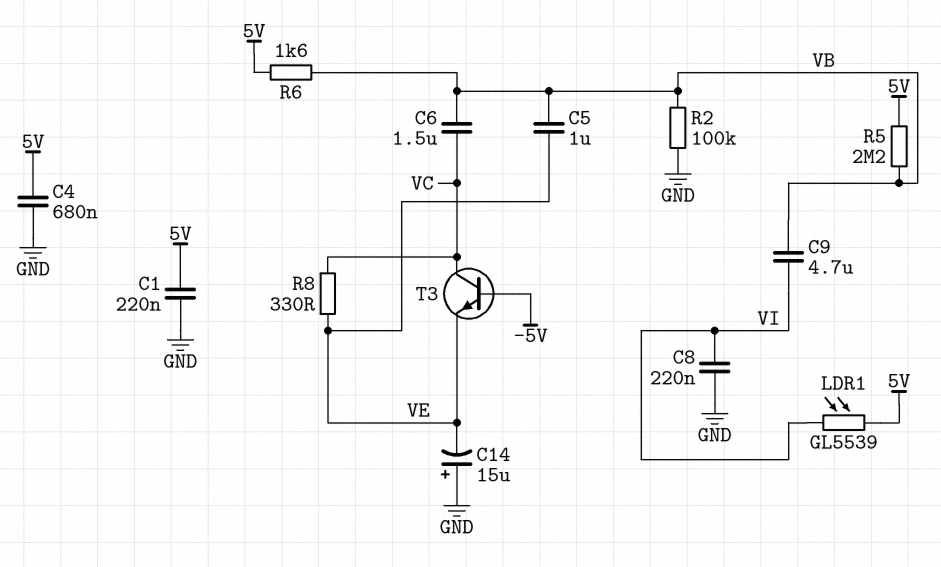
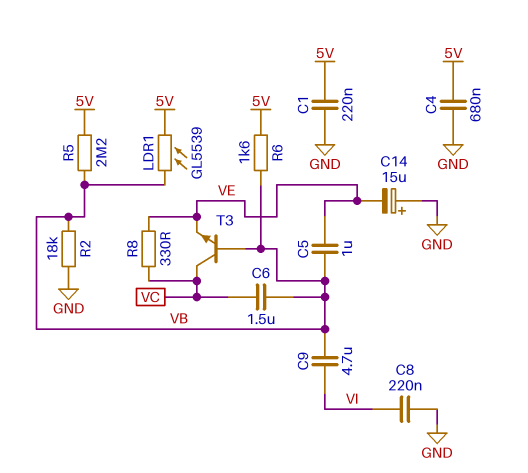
LDR1: GL5539 (5V, VI) -> GL5539 (5V, VB)
R2: 100k (GND, VB) -> 18k (GND, VB)
T3: NPN (B -5V, C VC, E VE) -> NPN (B VB, C VC, E VE)

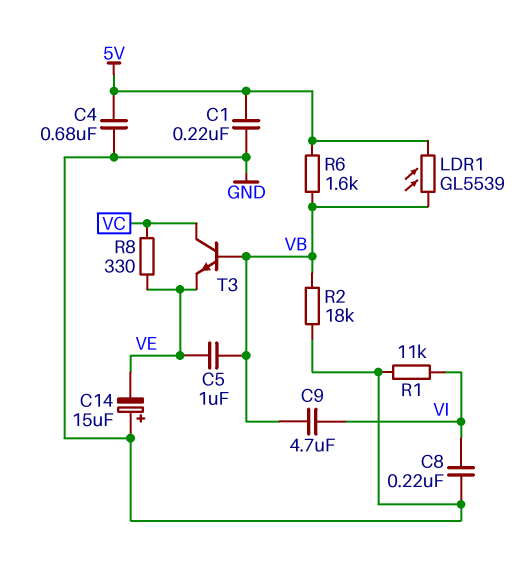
C6: 1.5uF (VB, VC) -> none
R1: none -> 11k (GND, VI)
R5: 2.2M (5V, VB) -> none

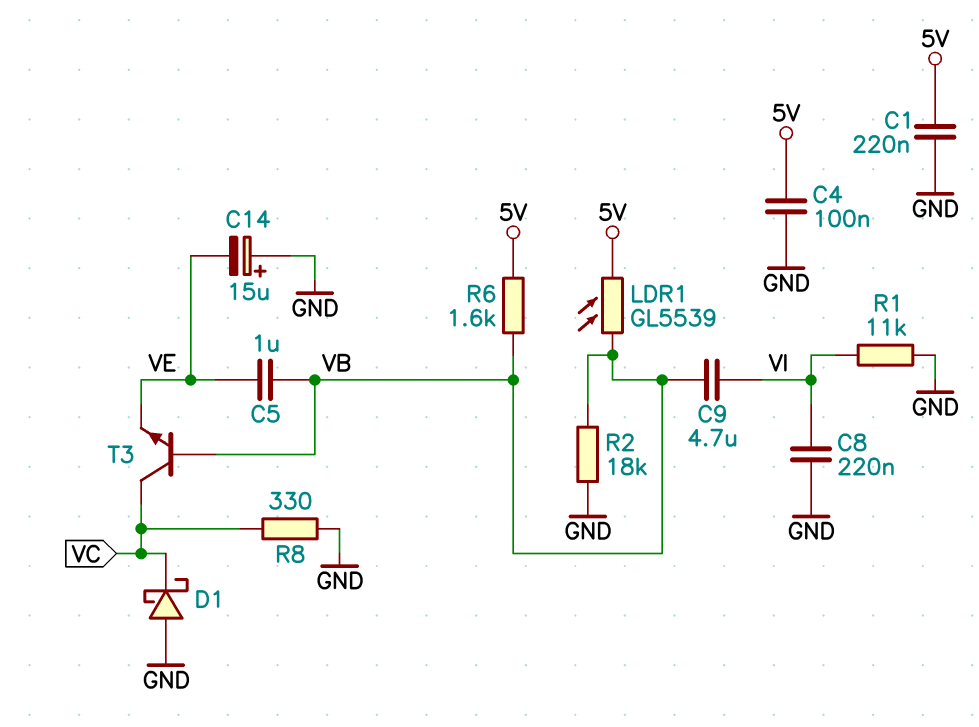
C4: 680nF (5V, GND) -> 100nF (5V, GND)
D1: none -> schottky (A GND, K VC)
R8: 330 (VC, VE) -> 330 (GND, VC)

